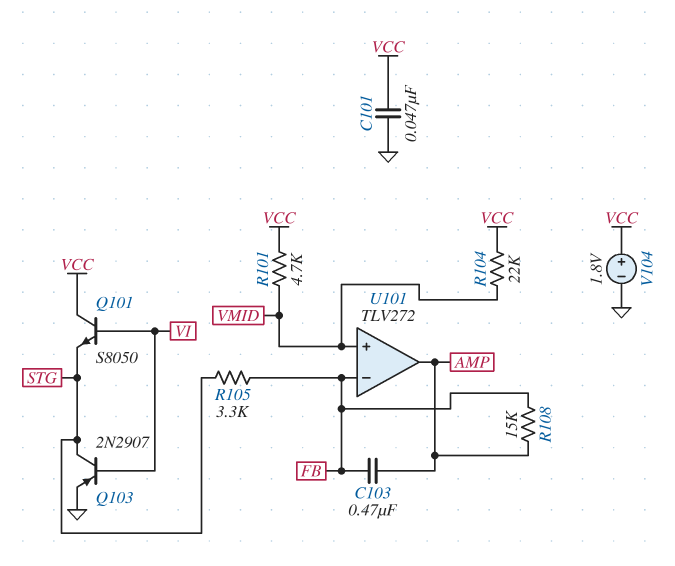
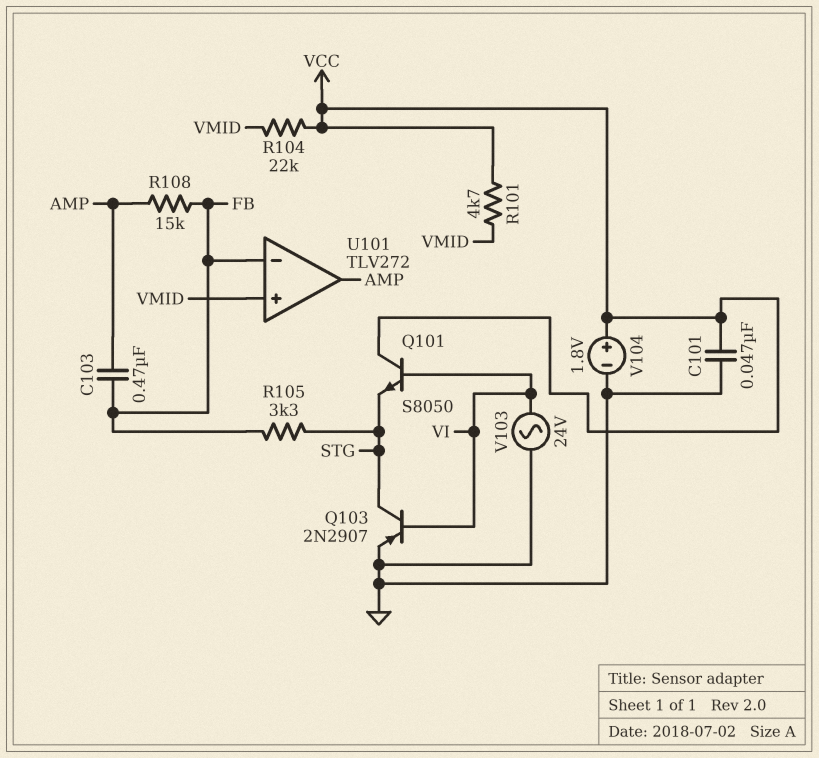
V103: none -> AC 24V (GND, VI)

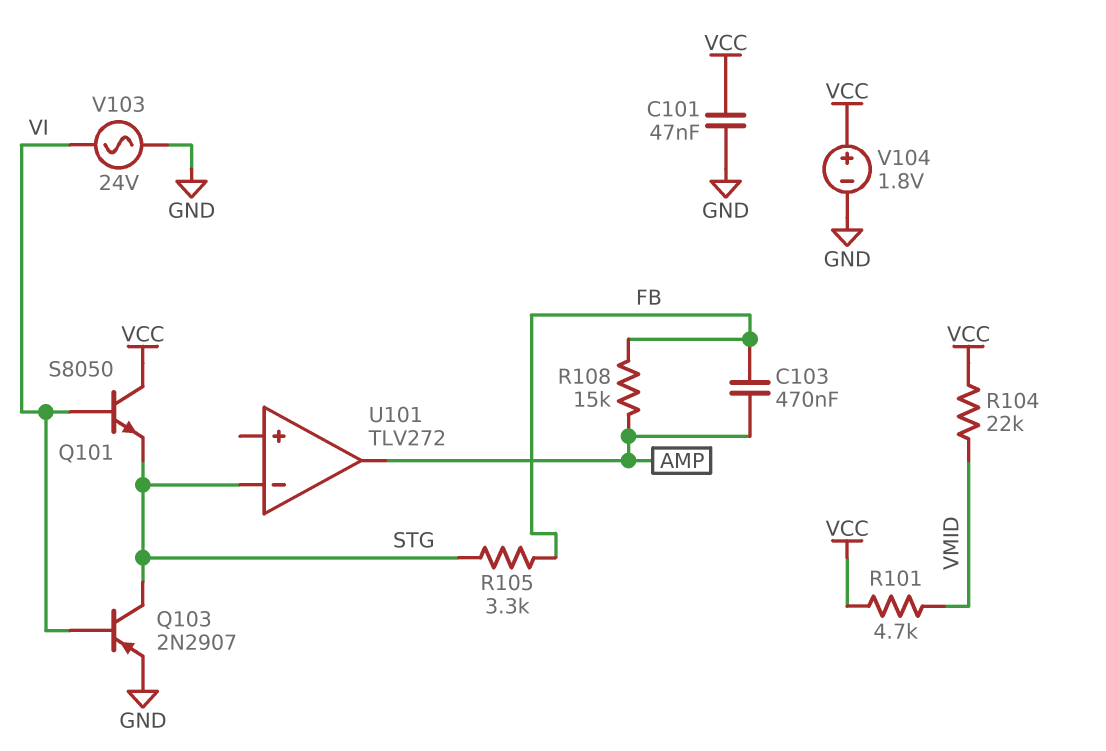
U101 pin in+: VMID -> none
U101 pin in-: FB -> STG

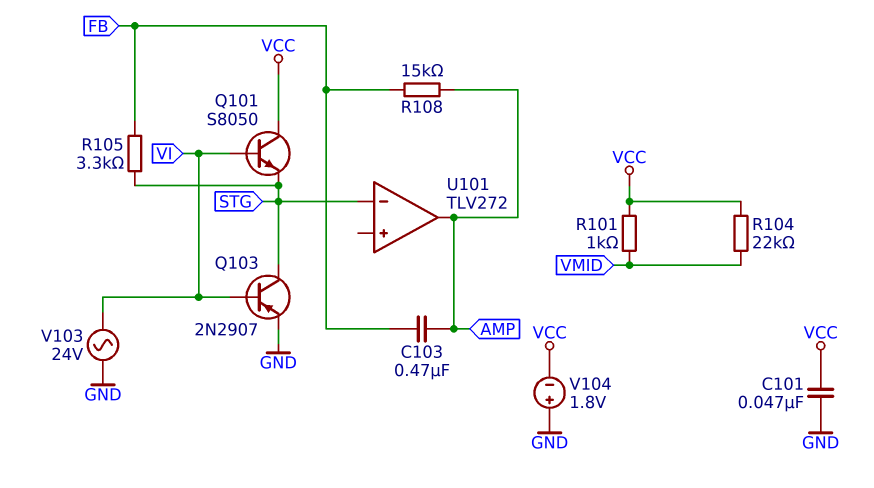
R101: 4.7k (VCC, VMID) -> 1k (VCC, VMID)
V104: 1.8V (plus VCC, minus GND) -> 1.8V (plus GND, minus VCC)

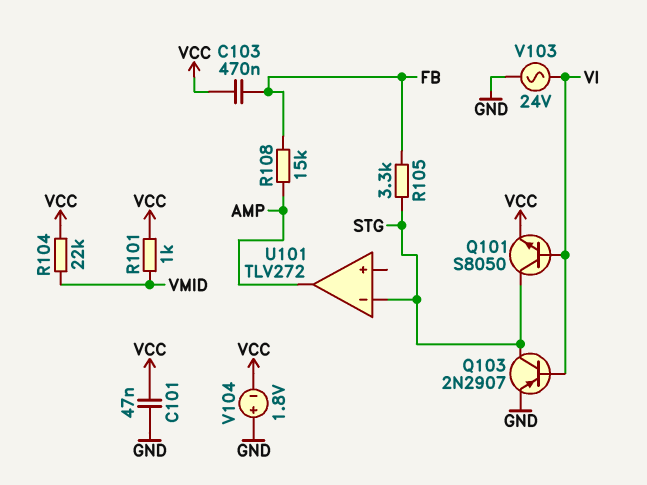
C103: 470nF (AMP, FB) -> 470nF (FB, VCC)
Q101: NPN S8050 (B VI, C VCC, E STG) -> NPN S8050 (B VI, C STG, E VCC)

